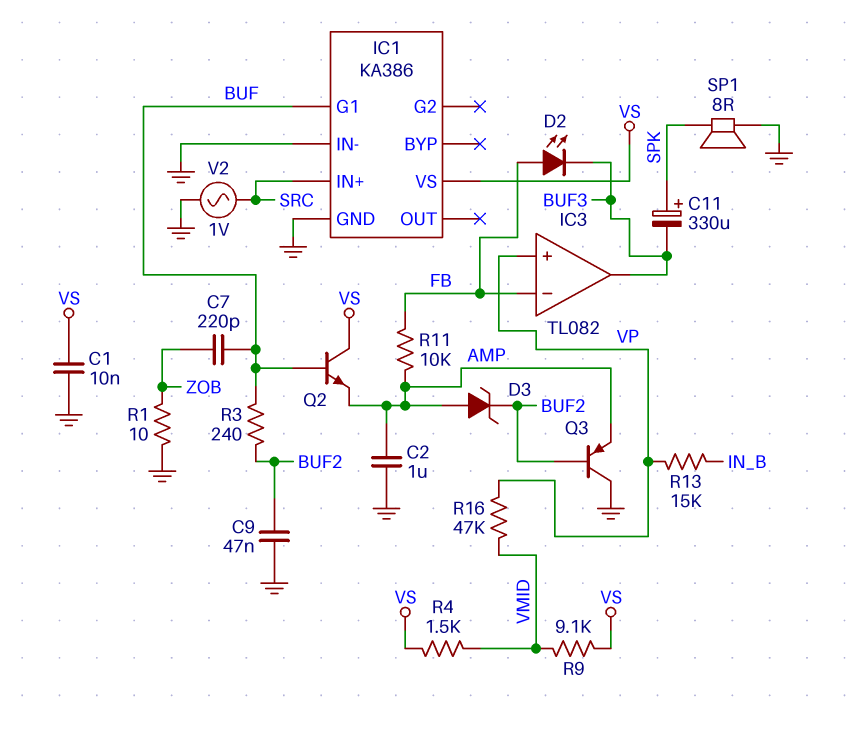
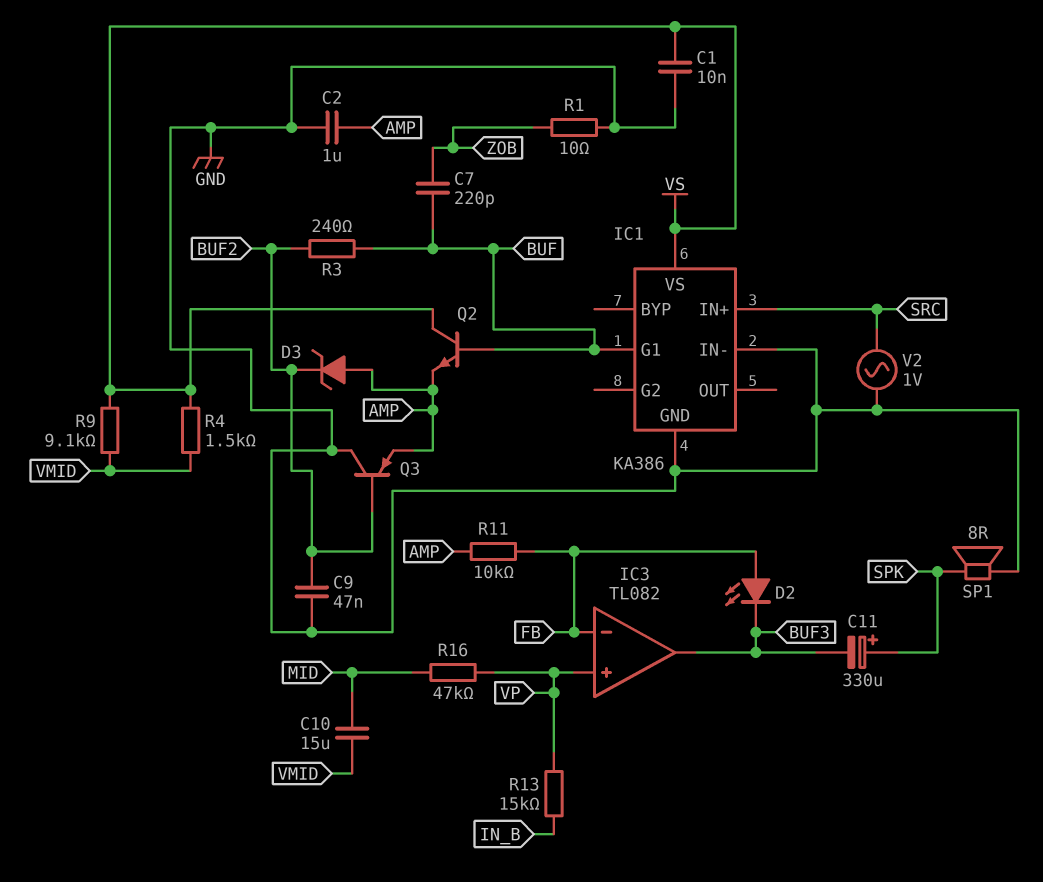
C10: none -> 15uF (MID, VMID)
R16: 47k (VMID, VP) -> 47k (MID, VP)

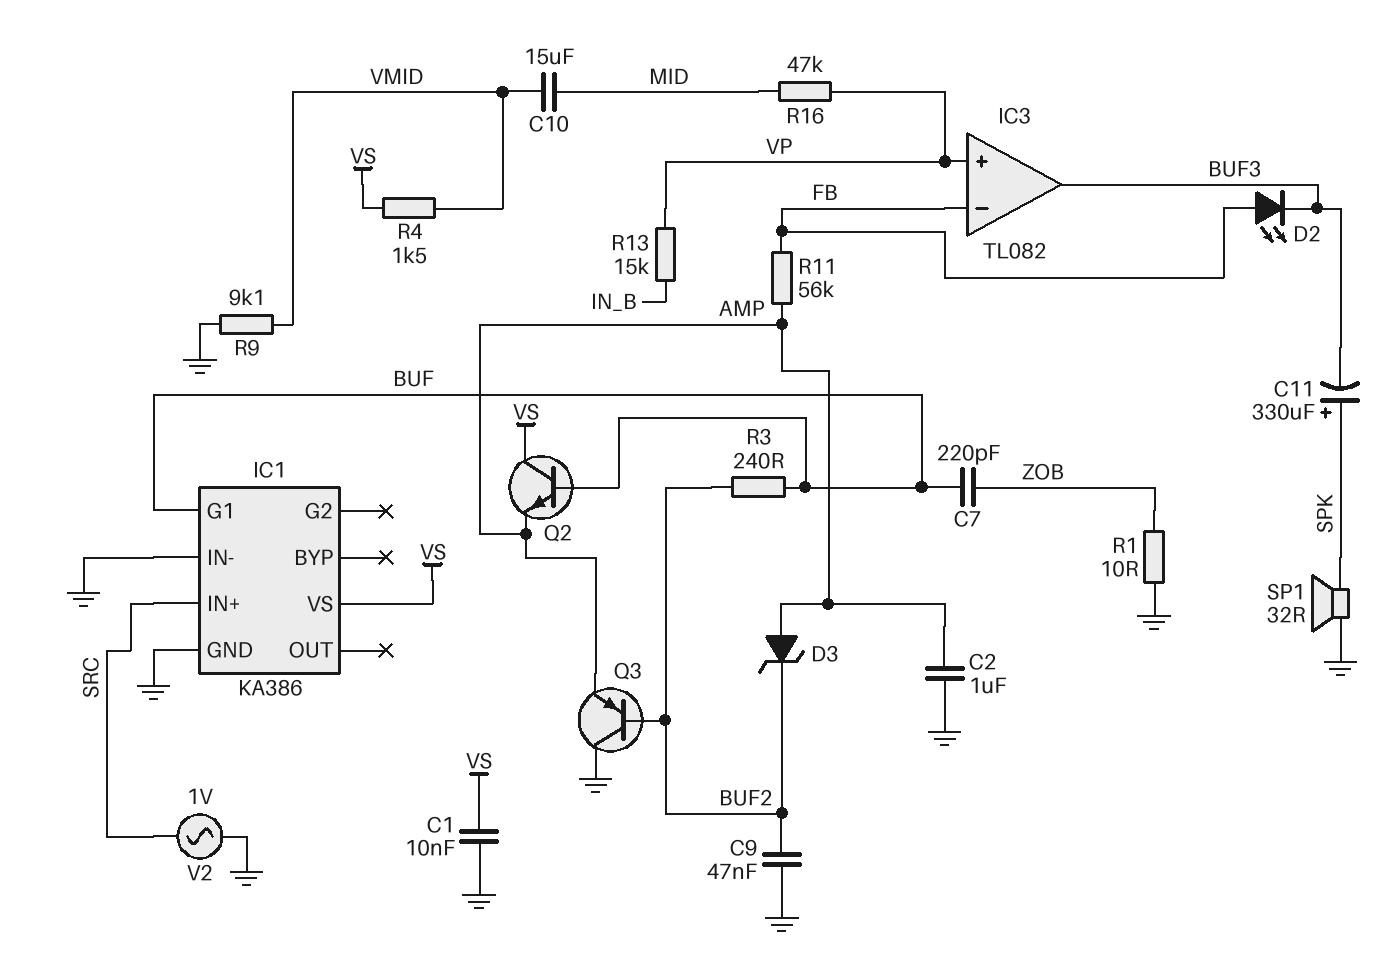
R9: 9.1k (VMID, VS) -> 9.1k (GND, VMID)
R11: 10k (AMP, FB) -> 56k (AMP, FB)
SP1: speaker 8R (GND, SPK) -> speaker 32R (GND, SPK)

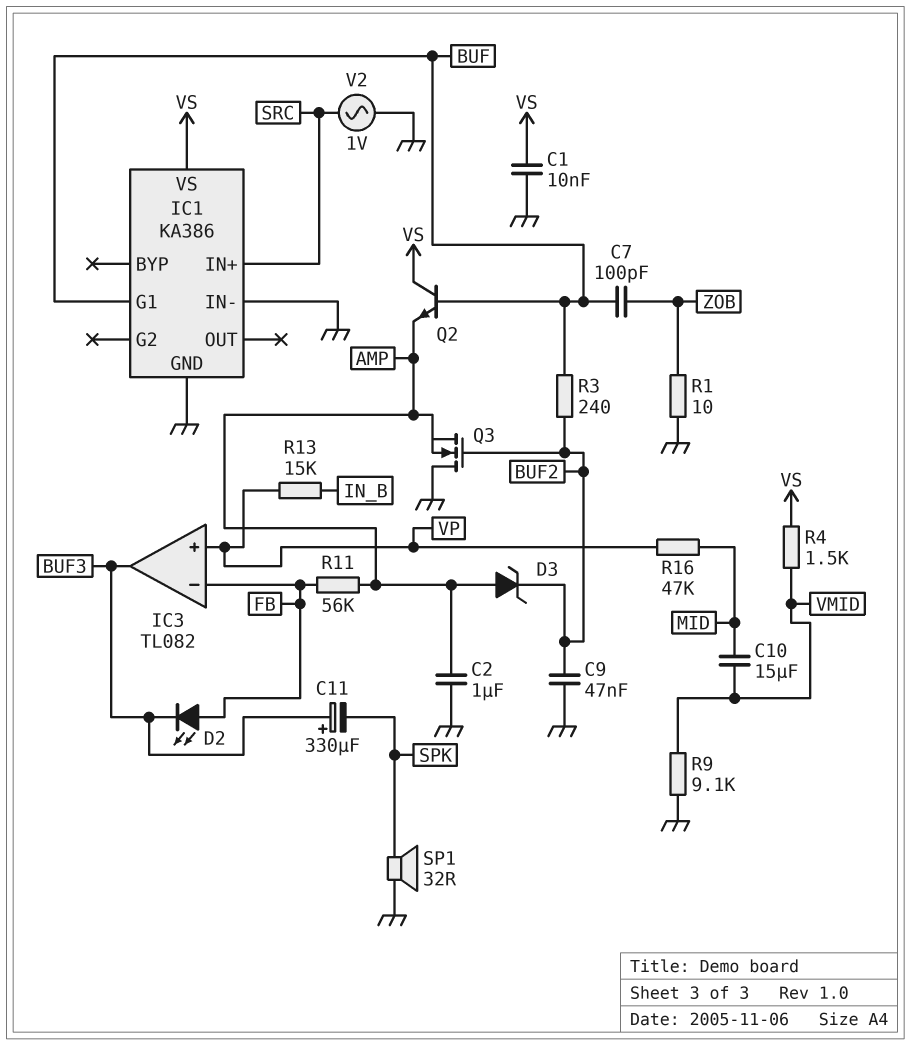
C7: 220pF (BUF, ZOB) -> 100pF (BUF, ZOB)
C11: 330uF (plus SPK, minus BUF3) -> 330uF (plus BUF3, minus SPK)
Q3: PNP (B BUF2, C GND, E AMP) -> NMOS (G BUF2, D GND, S AMP)

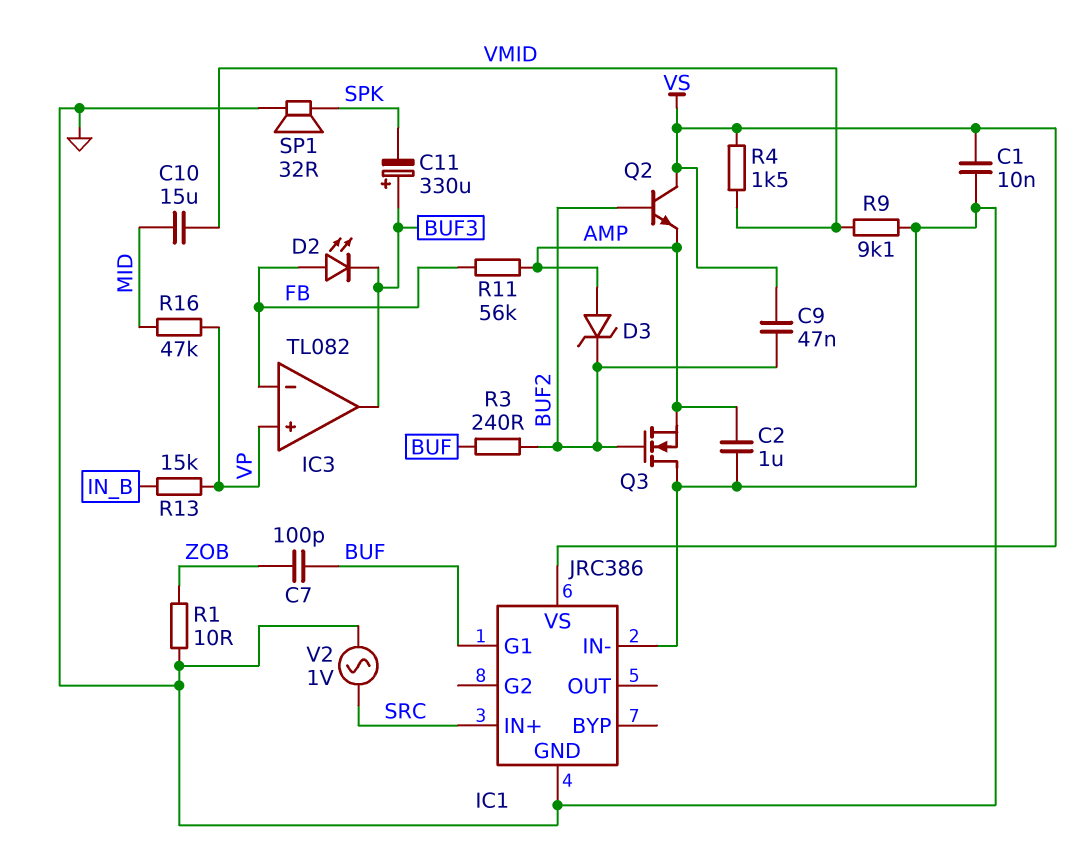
C9: 47nF (BUF2, GND) -> 47nF (BUF2, VS)
IC1: KA386 -> JRC386
Q2: NPN (B BUF, C VS, E AMP) -> NPN (B BUF2, C VS, E AMP)

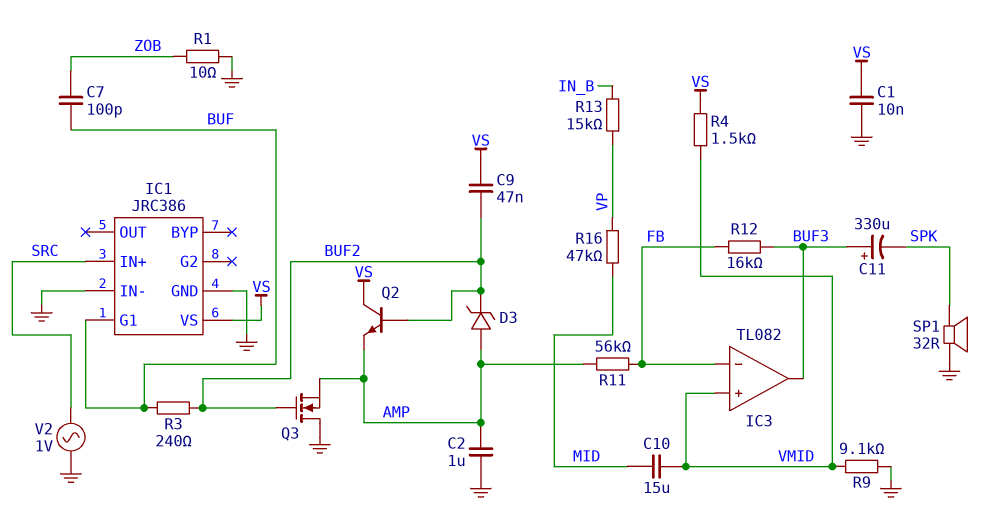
D2: LED (A FB, K BUF3) -> none
IC3 pin in+: VP -> VMID
R12: none -> 16k (BUF3, FB)

